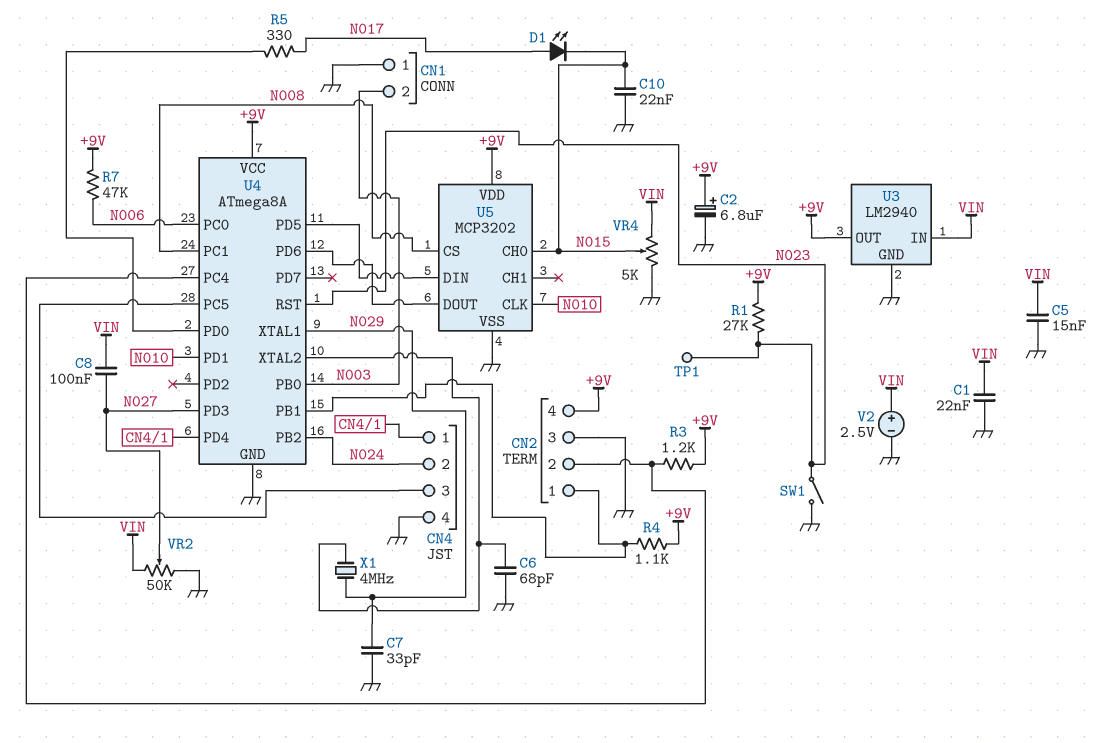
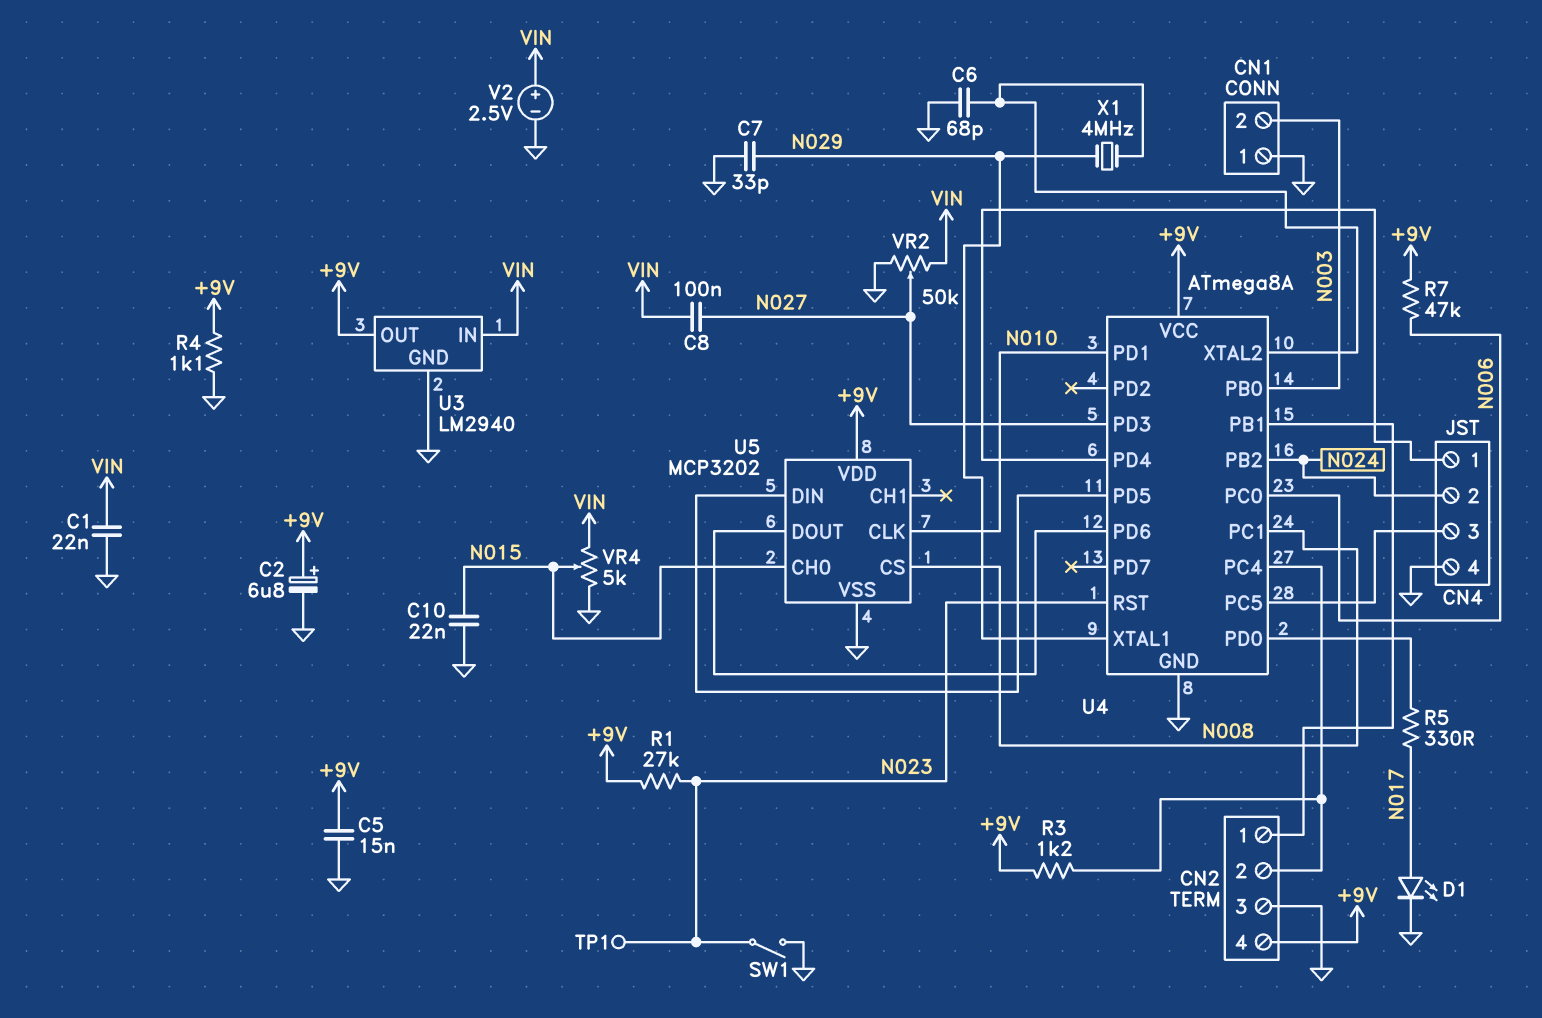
C5: 15nF (GND, VIN) -> 15nF (+9V, GND)
D1: LED (A N017, K N015) -> LED (A N017, K GND)
R4: 1.1k (+9V, CN2/1) -> 1.1k (+9V, GND)

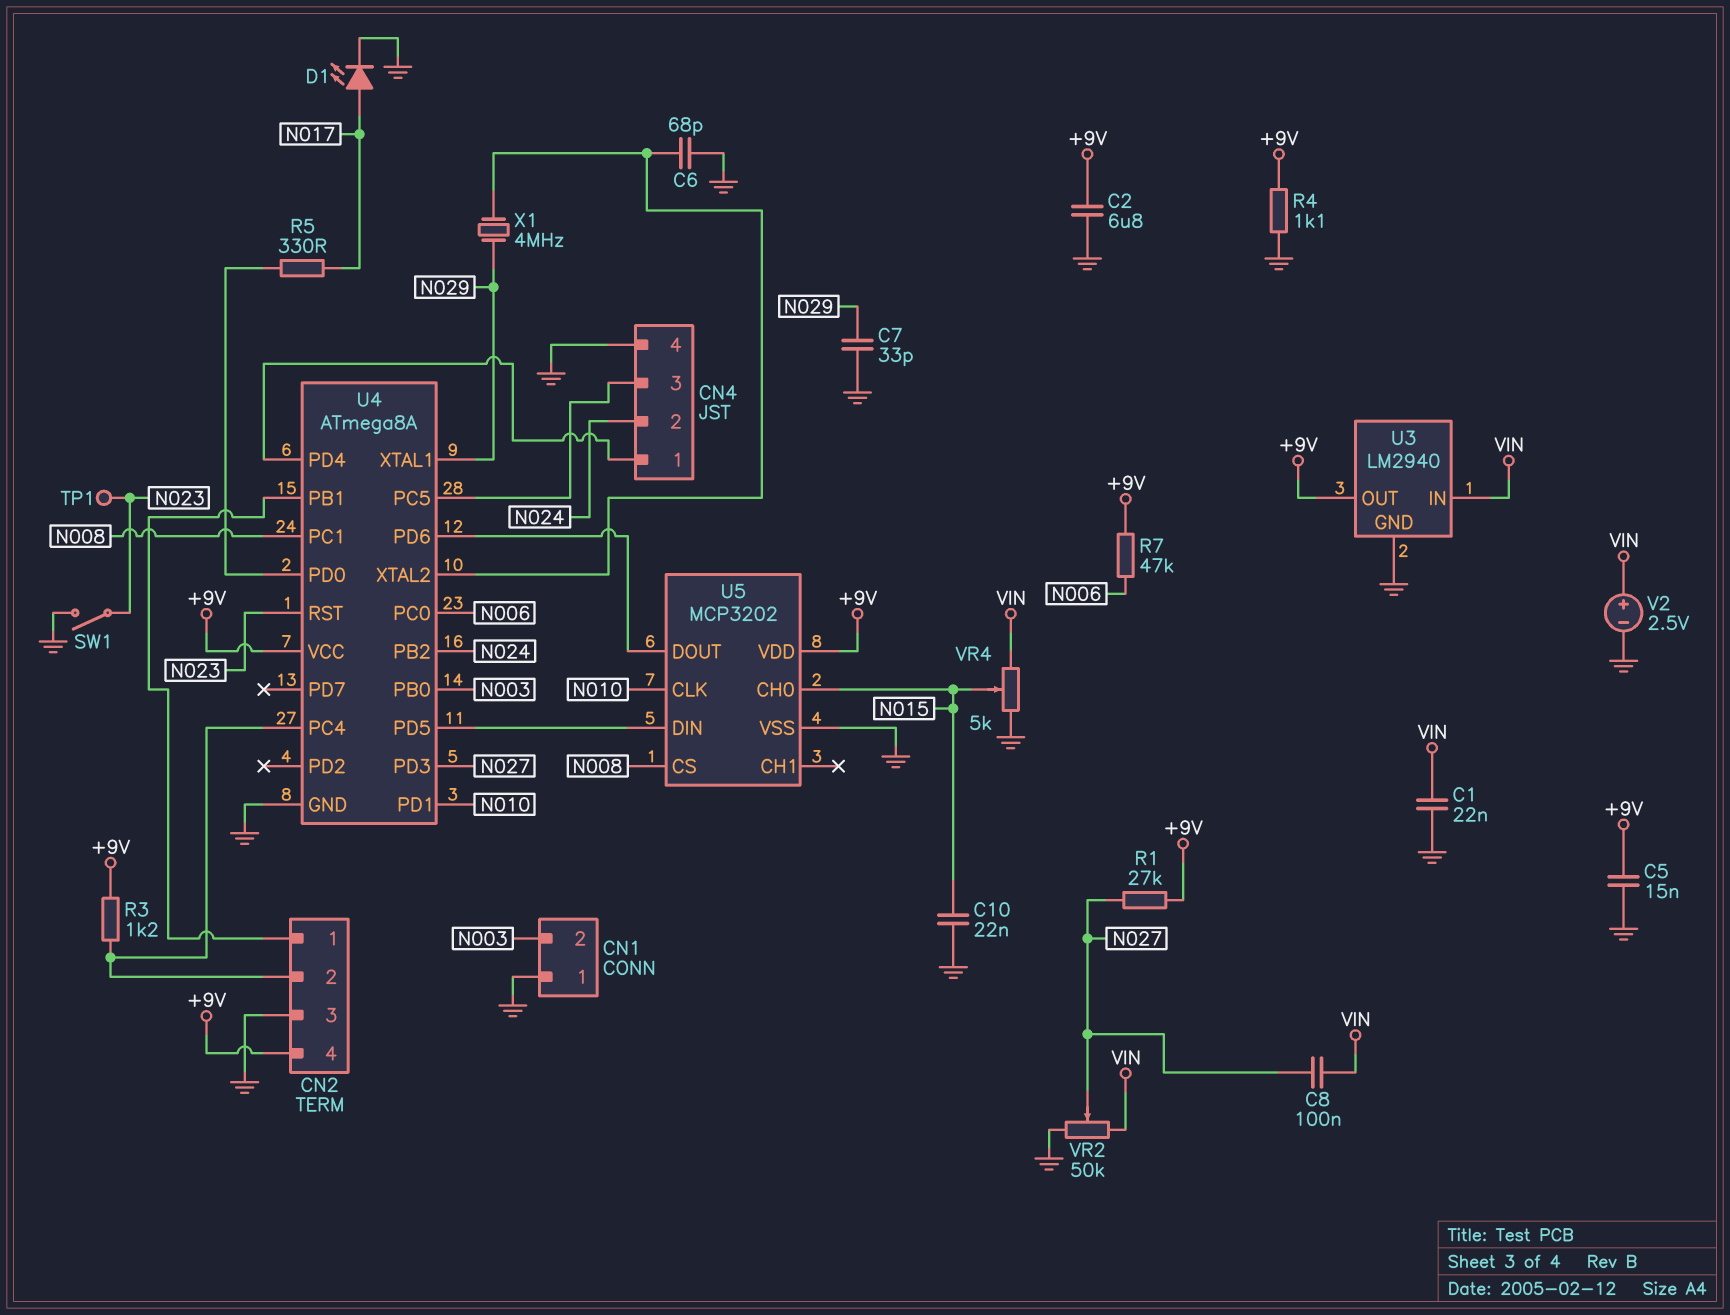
C2: 6.8uF (plus +9V, minus GND) -> 6.8uF (+9V, GND)
R1: 27k (+9V, N023) -> 27k (+9V, N027)

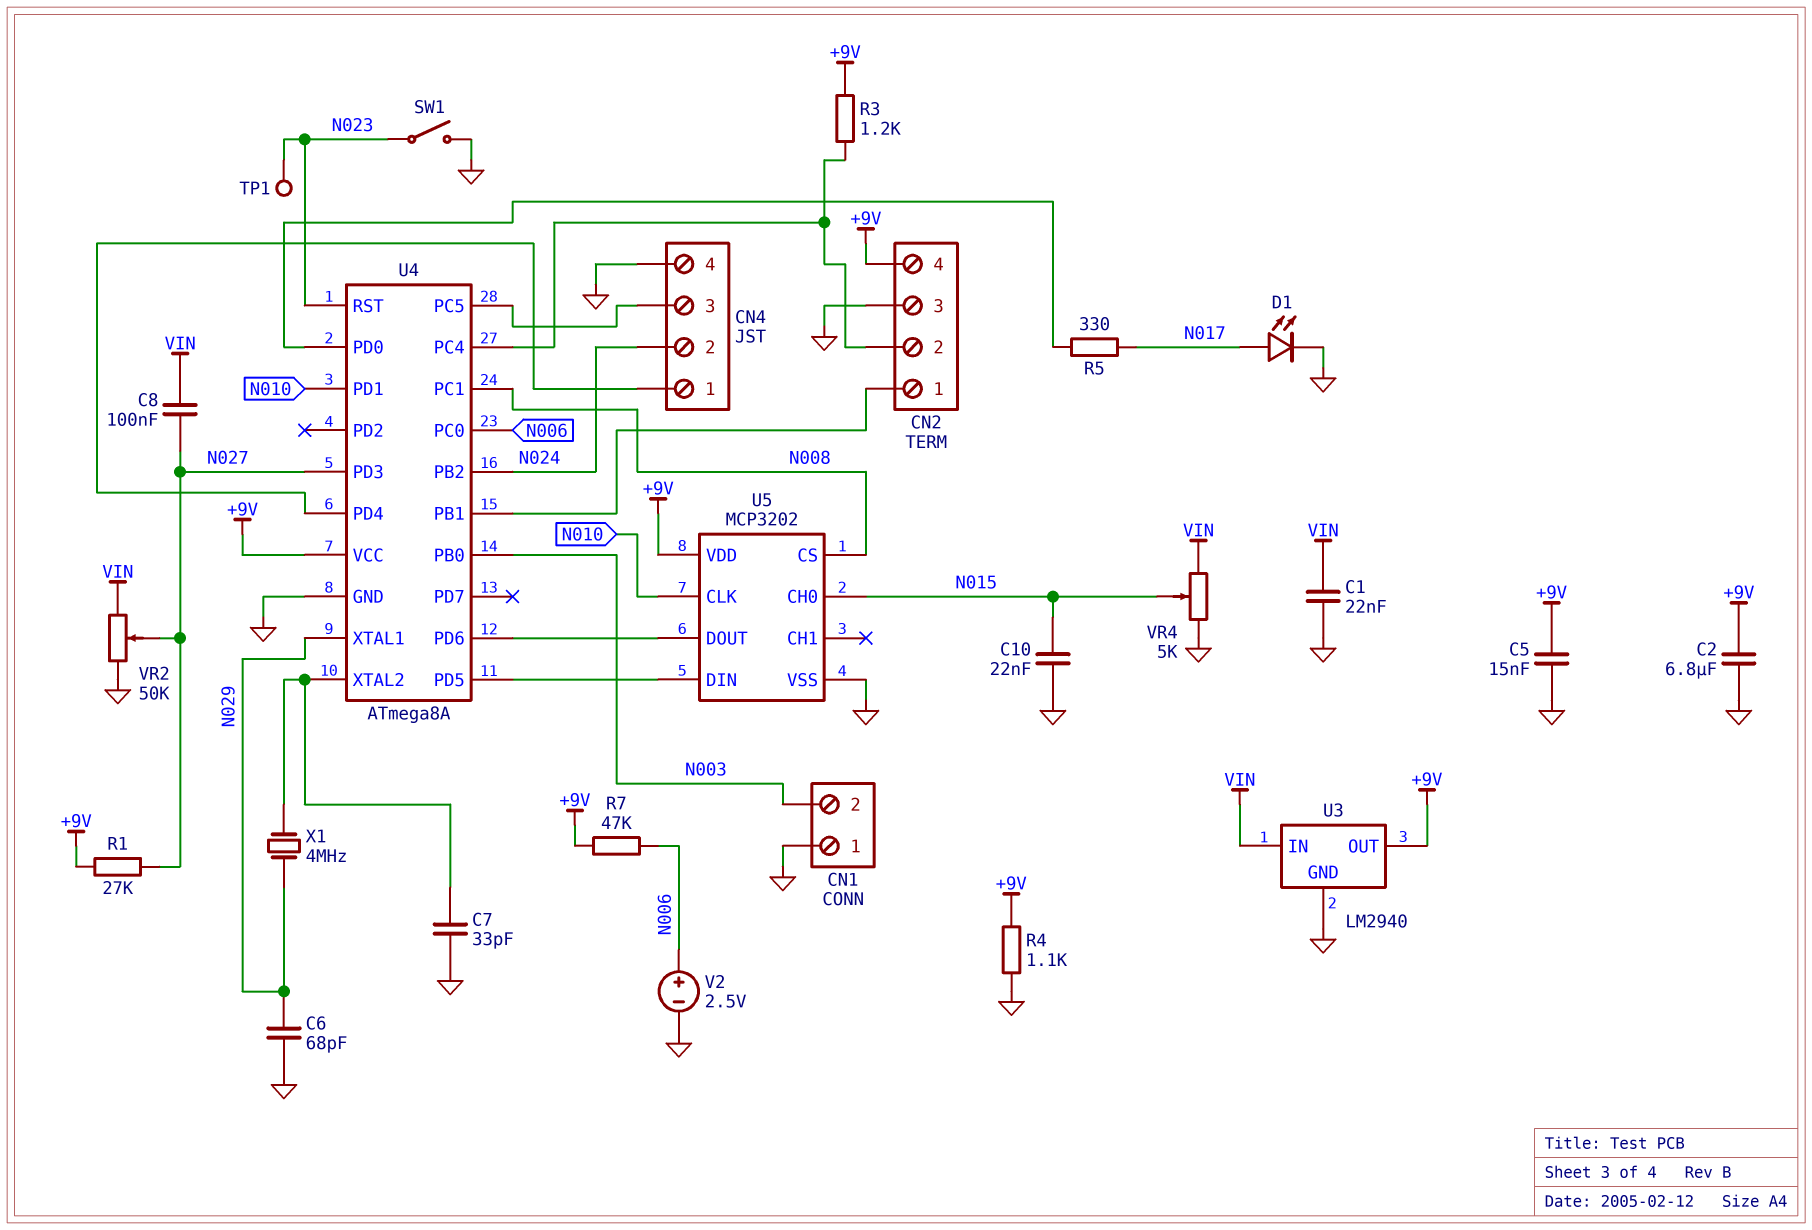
C6: 68pF (GND, U4/XTAL2) -> 68pF (GND, N029)
C7: 33pF (GND, N029) -> 33pF (GND, U4/XTAL2)
V2: 2.5V (plus VIN, minus GND) -> 2.5V (plus N006, minus GND)

